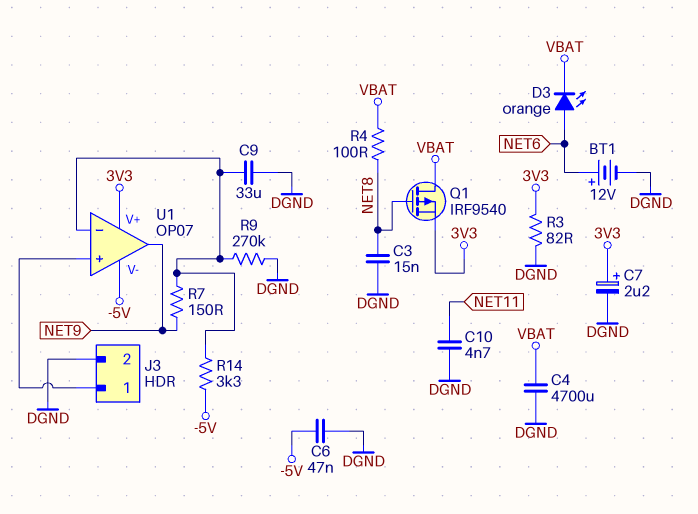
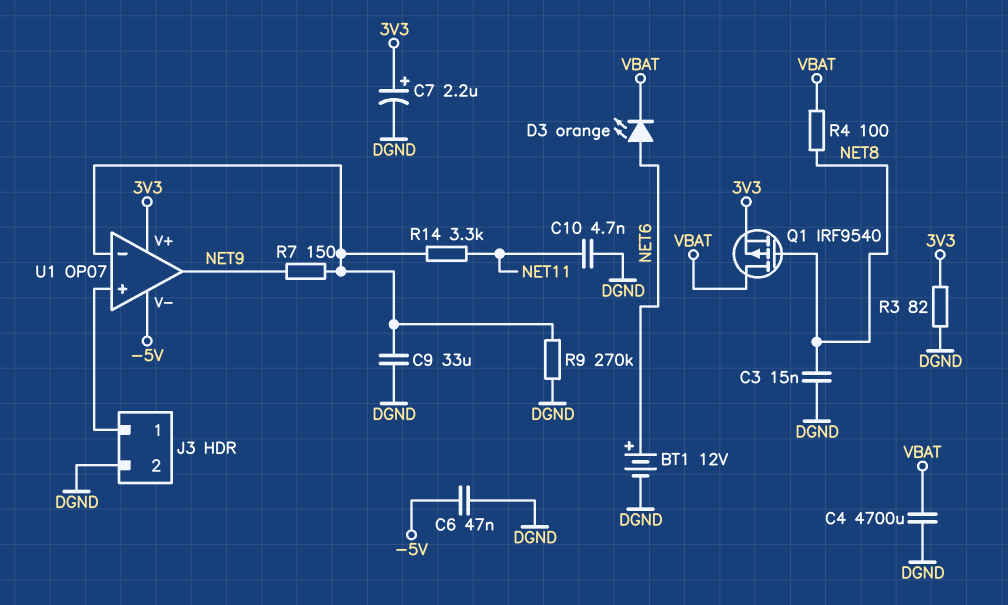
R14: 3.3k (-5V, U1/in-) -> 3.3k (NET11, U1/in-)

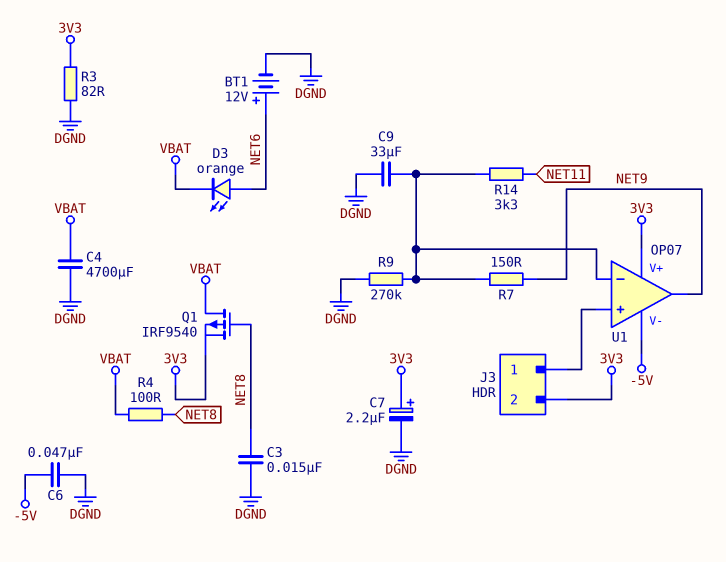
C10: 4.7nF (DGND, NET11) -> none
J3 pin 2: DGND -> 3V3

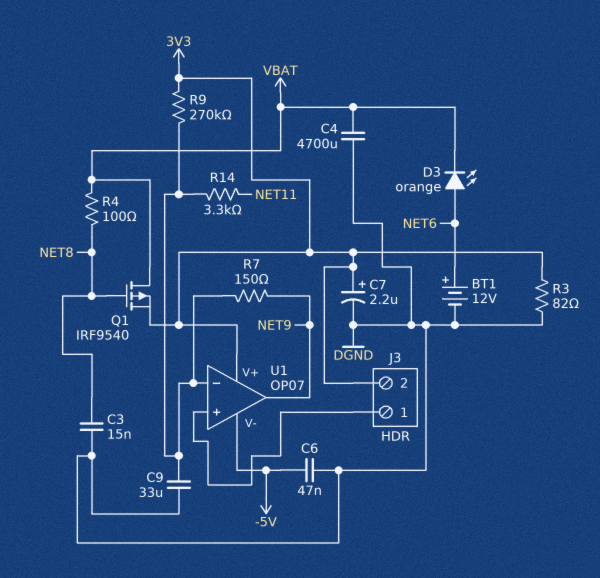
R9: 270k (DGND, U1/in-) -> 270k (3V3, U1/in-)

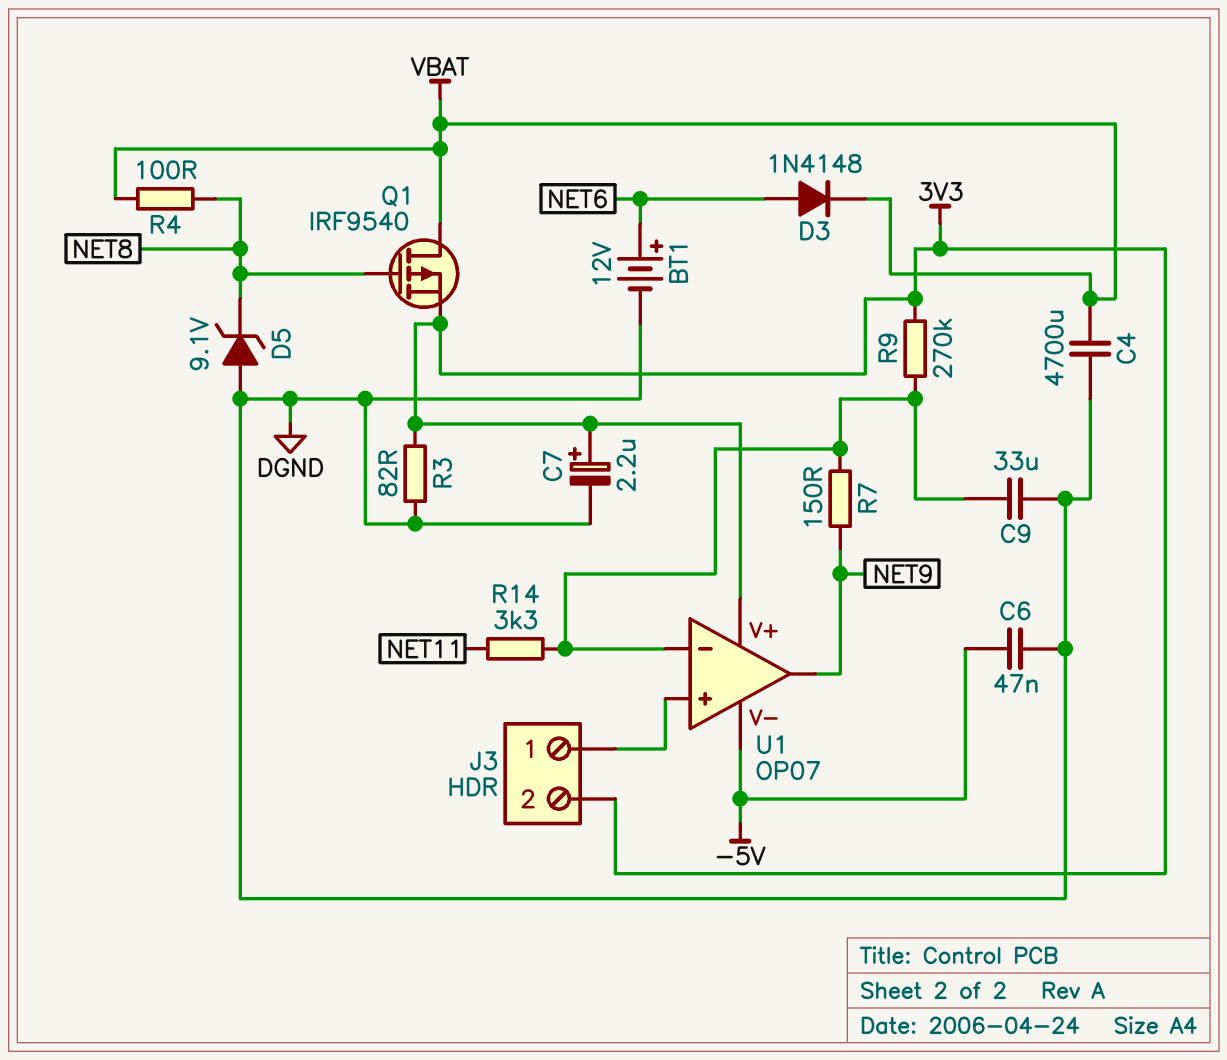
C3: 15nF (DGND, NET8) -> none
D3: LED orange (A NET6, K VBAT) -> diode 1N4148 (A NET6, K VBAT)
D5: none -> zener 9.1V (A DGND, K NET8)

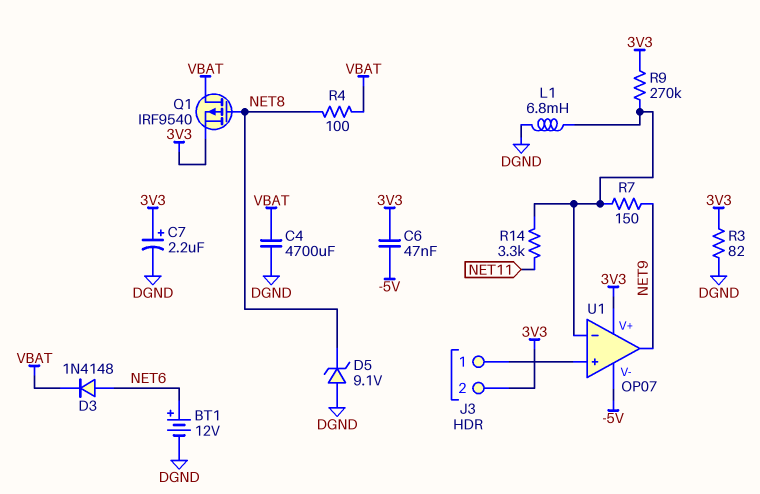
C6: 47nF (-5V, DGND) -> 47nF (-5V, 3V3)
C9: 33uF (DGND, U1/in-) -> none
L1: none -> 6.8mH (DGND, U1/in-)

